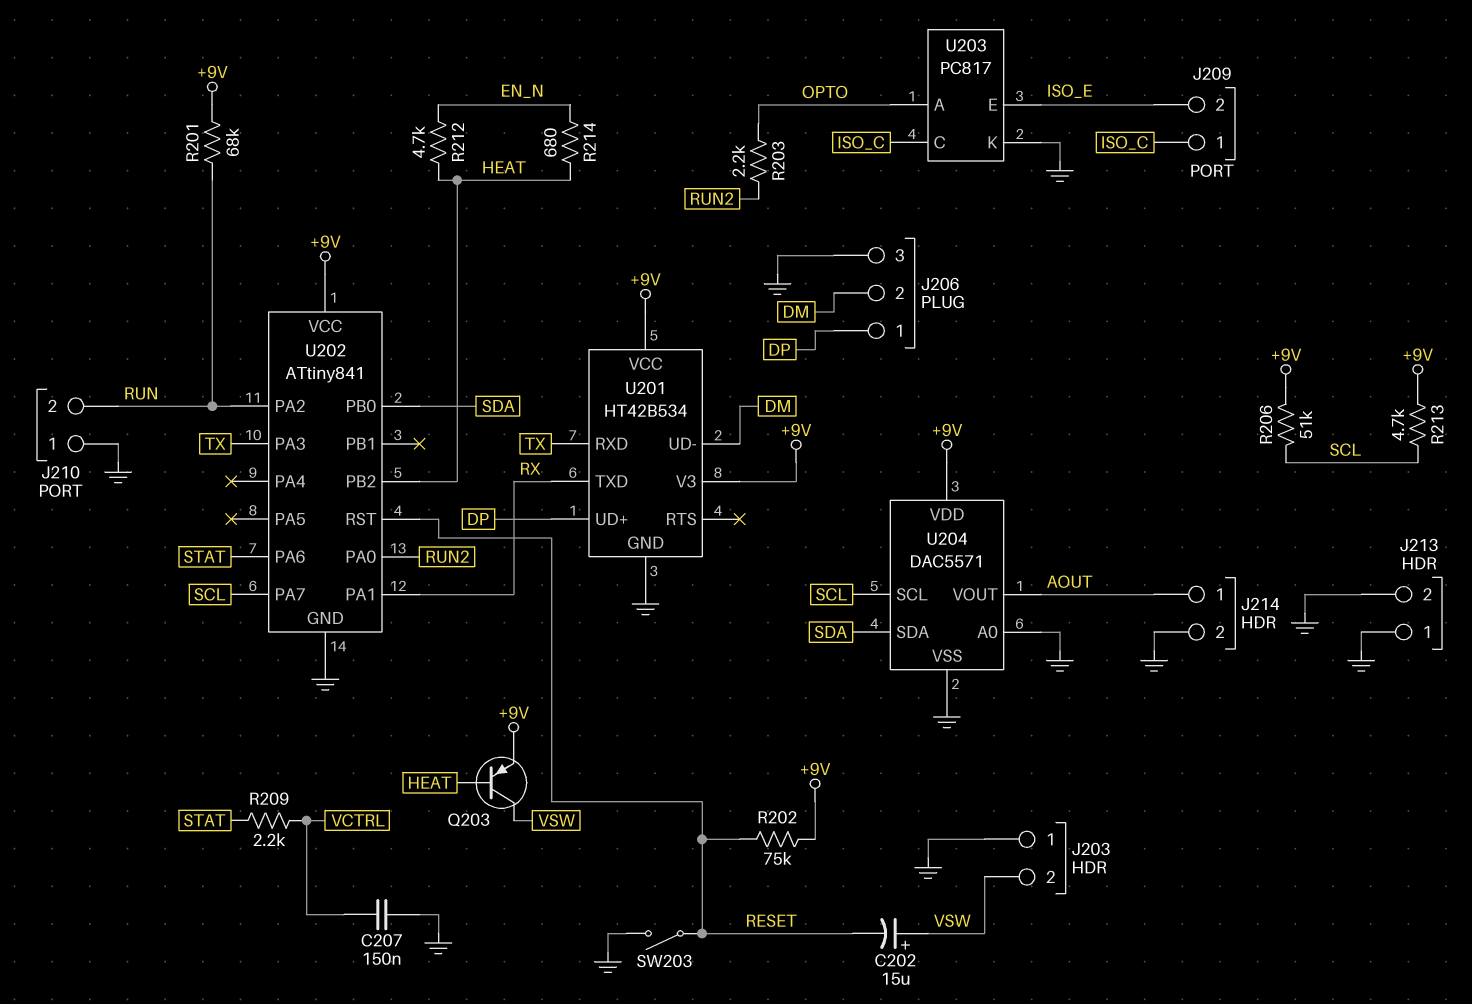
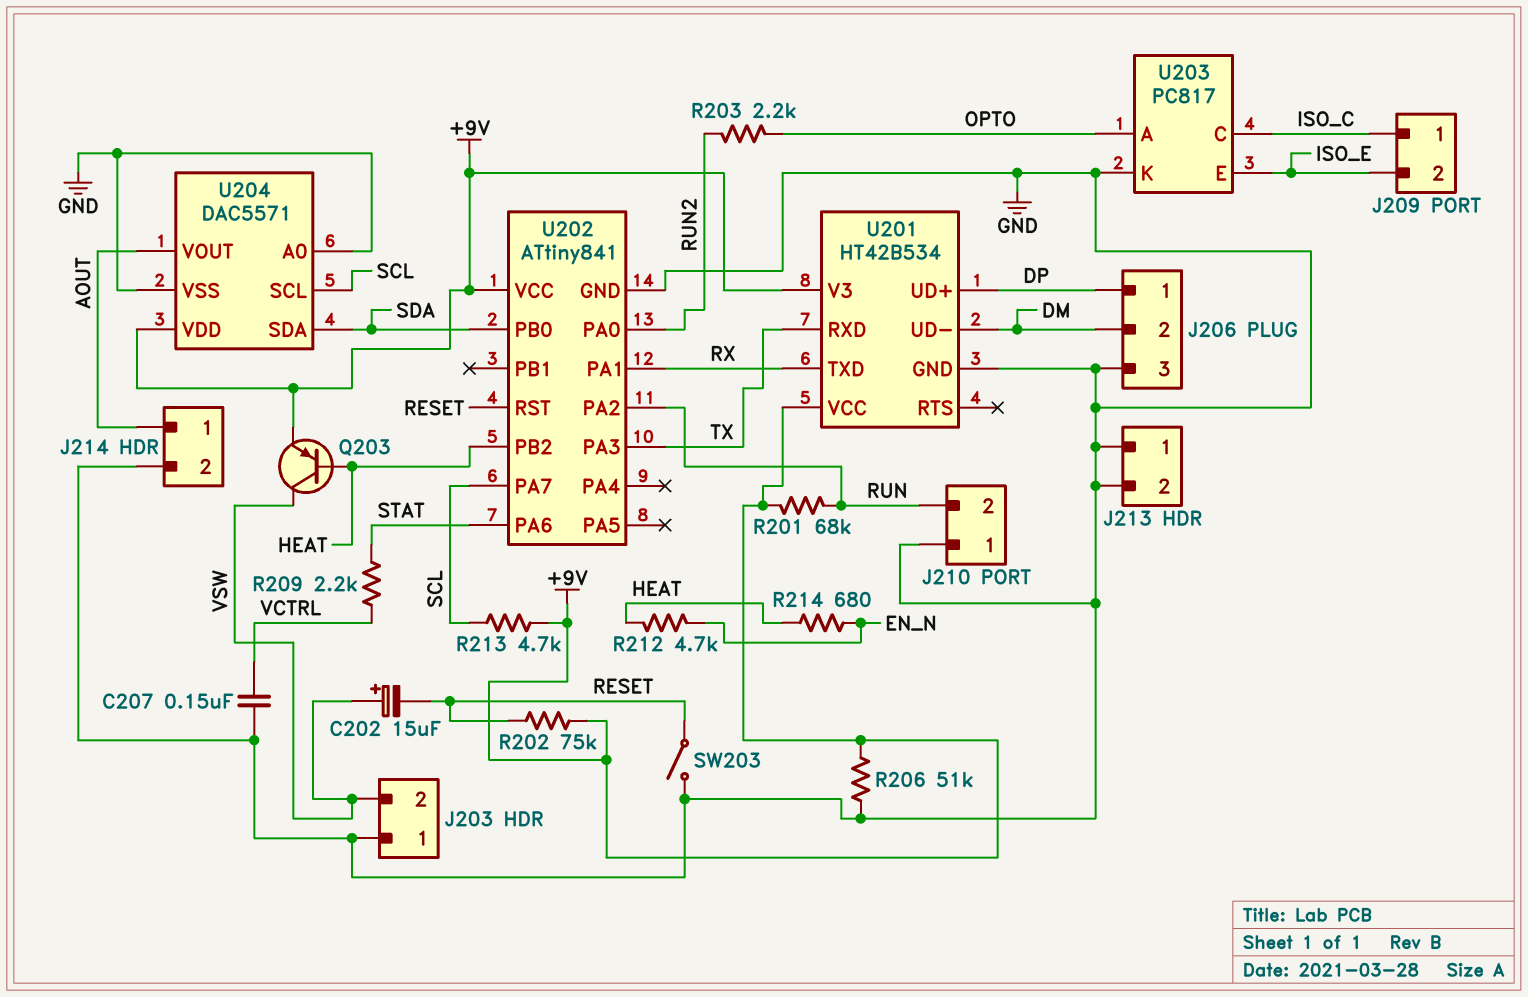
R206: 51k (+9V, SCL) -> 51k (+9V, GND)

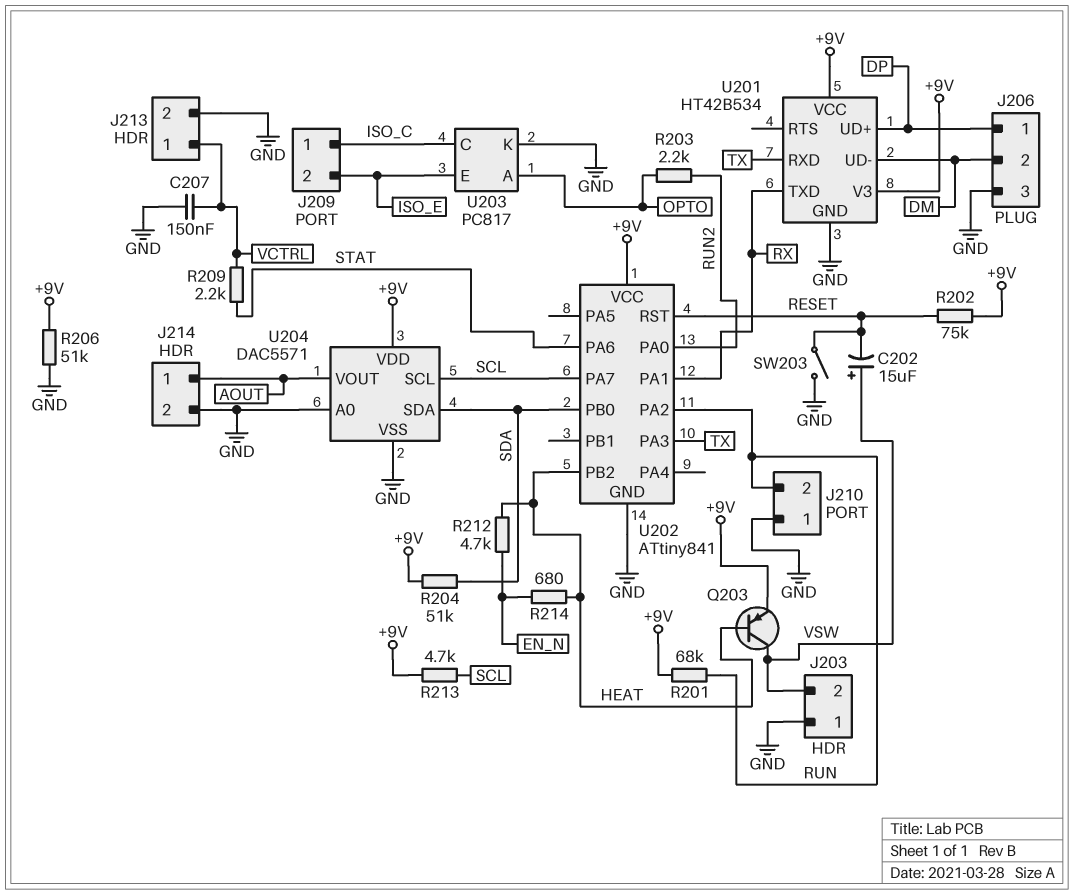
J213 pin 1: GND -> VCTRL
R204: none -> 51k (+9V, SDA)

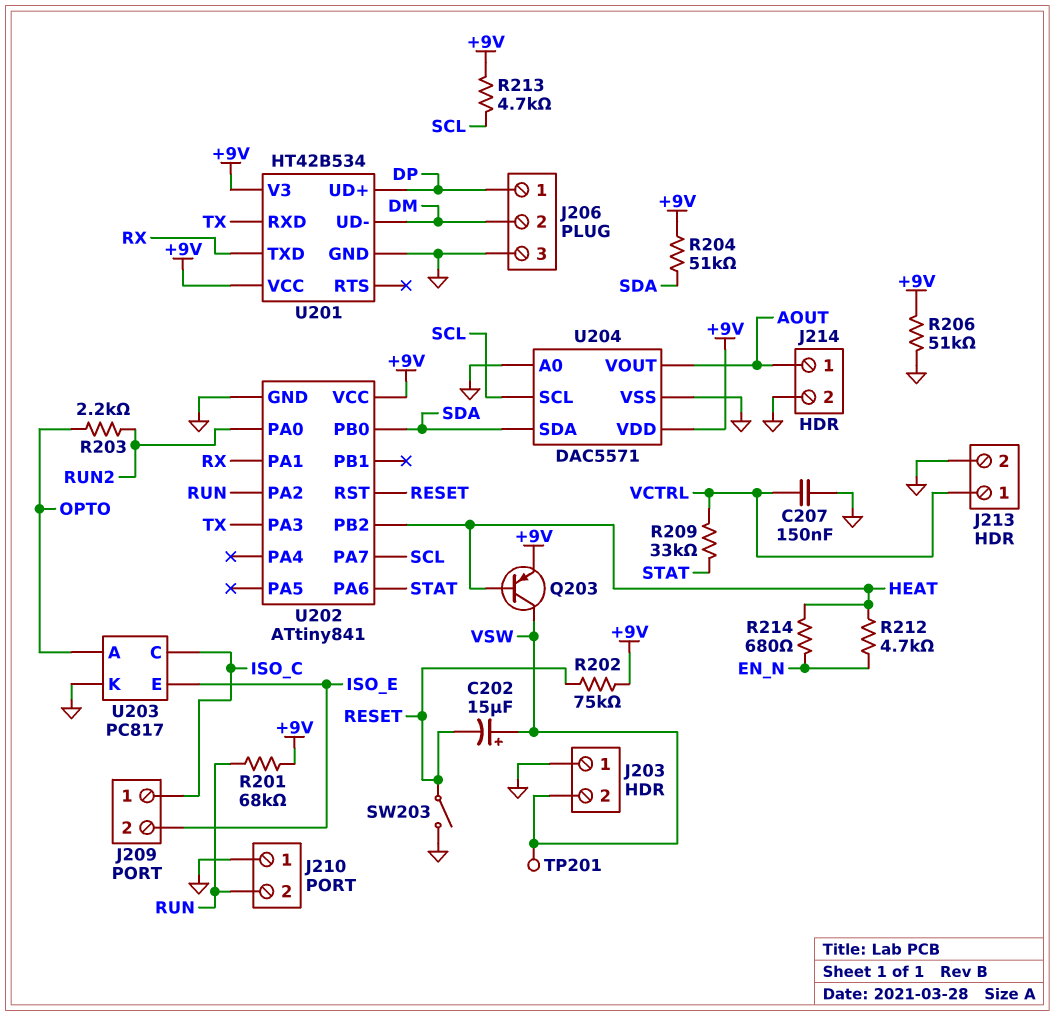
R209: 2.2k (STAT, VCTRL) -> 33k (STAT, VCTRL)
TP201: none -> test point (VSW)

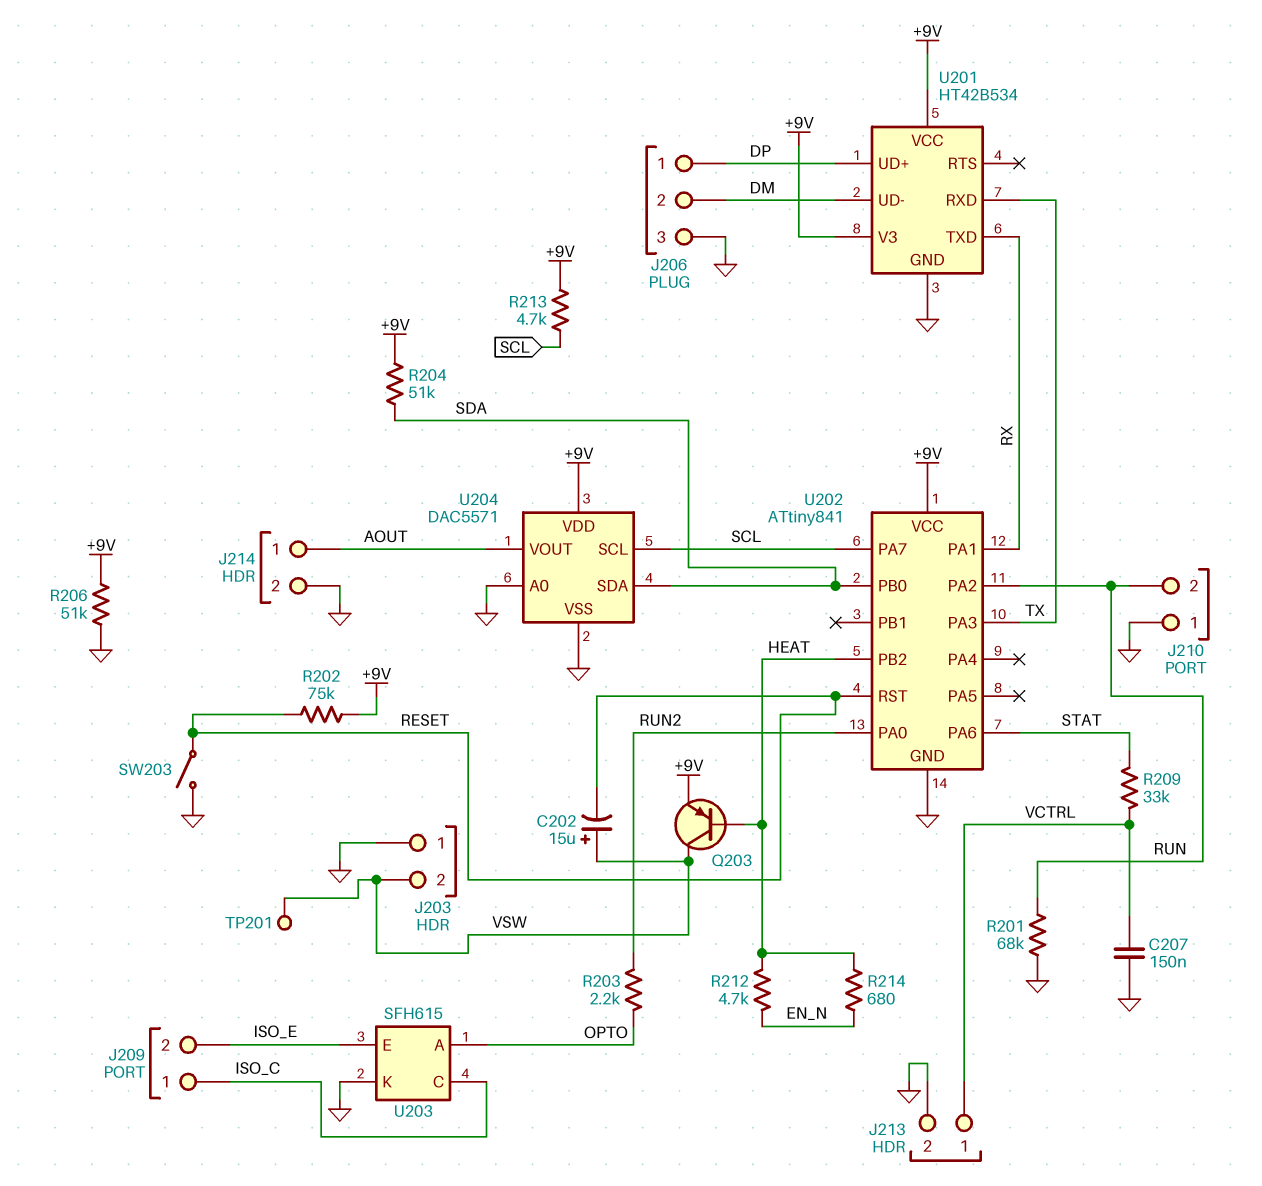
R201: 68k (+9V, RUN) -> 68k (GND, RUN)
U203: PC817 -> SFH615

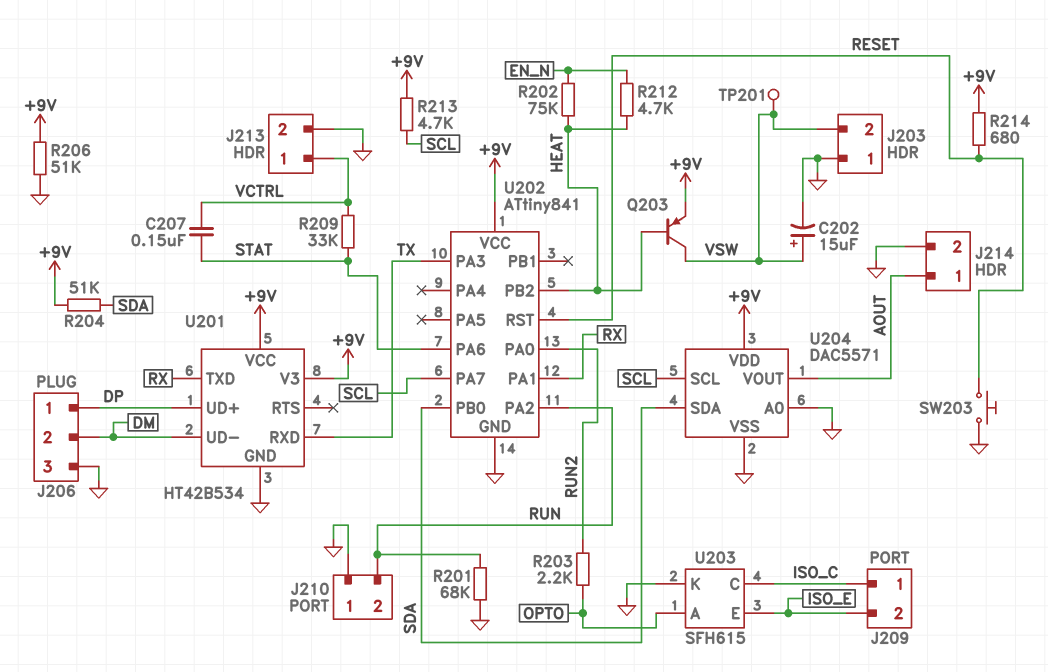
C202: 15uF (plus VSW, minus RESET) -> 15uF (plus VSW, minus GND)
C207: 150nF (GND, VCTRL) -> 150nF (STAT, VCTRL)
R202: 75k (+9V, RESET) -> 75k (EN_N, HEAT)
R214: 680 (EN_N, HEAT) -> 680 (+9V, RESET)
SW203: switch (GND, RESET) -> button (GND, RESET)

